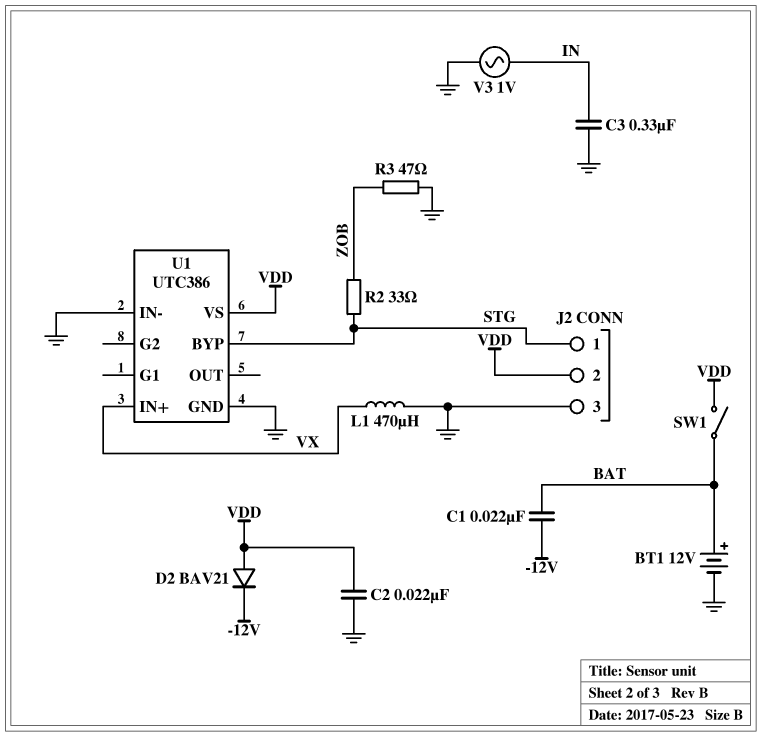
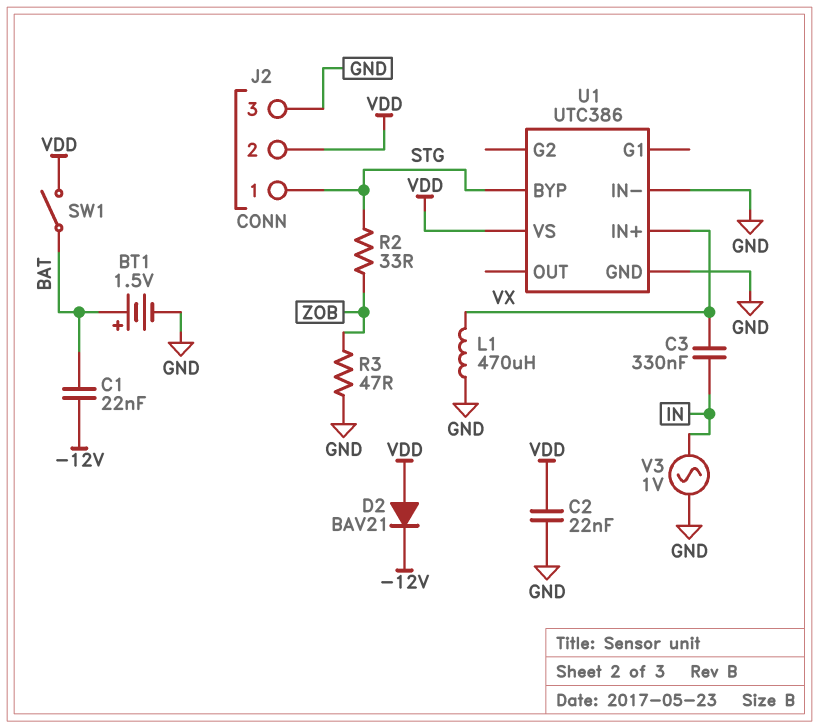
BT1: 12V (plus BAT, minus GND) -> 1.5V (plus BAT, minus GND)
C3: 330nF (GND, IN) -> 330nF (IN, VX)

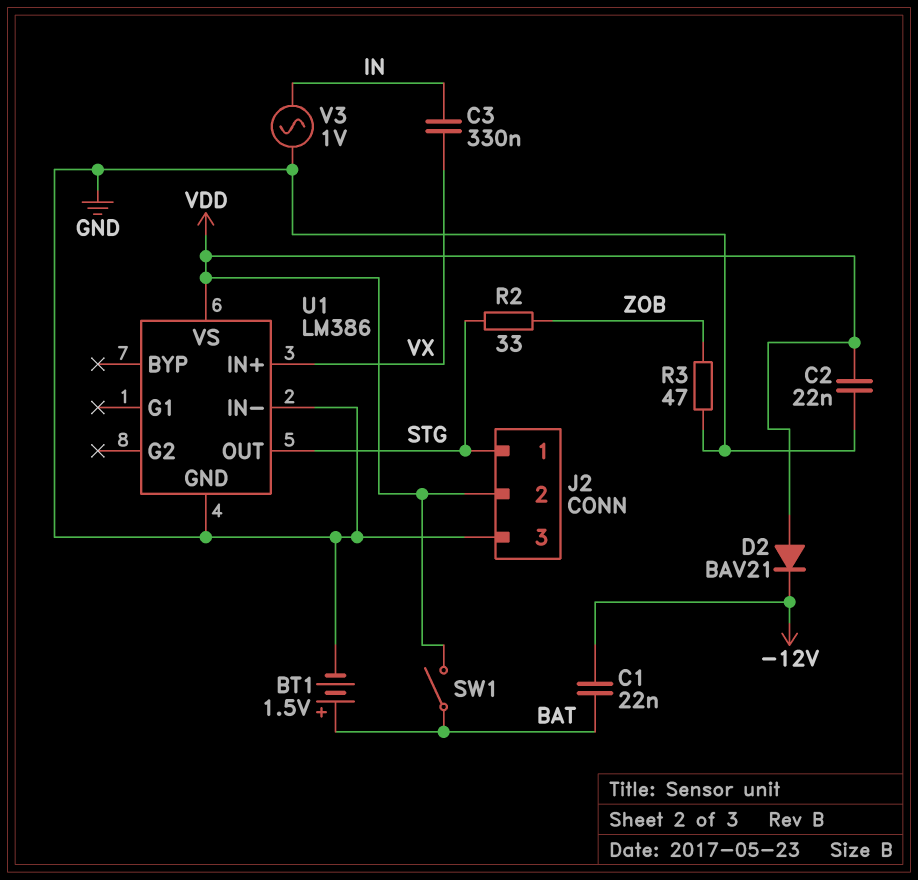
L1: 470uH (GND, VX) -> none
U1: UTC386 -> LM386
U1 pin BYP: STG -> none
U1 pin OUT: none -> STG

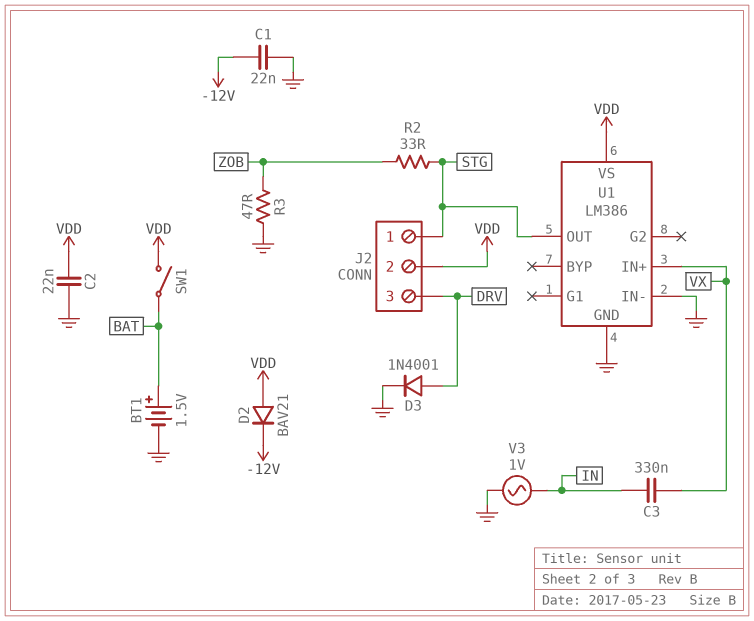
C1: 22nF (-12V, BAT) -> 22nF (-12V, GND)
D3: none -> diode 1N4001 (A DRV, K GND)
J2 pin 3: GND -> DRV

